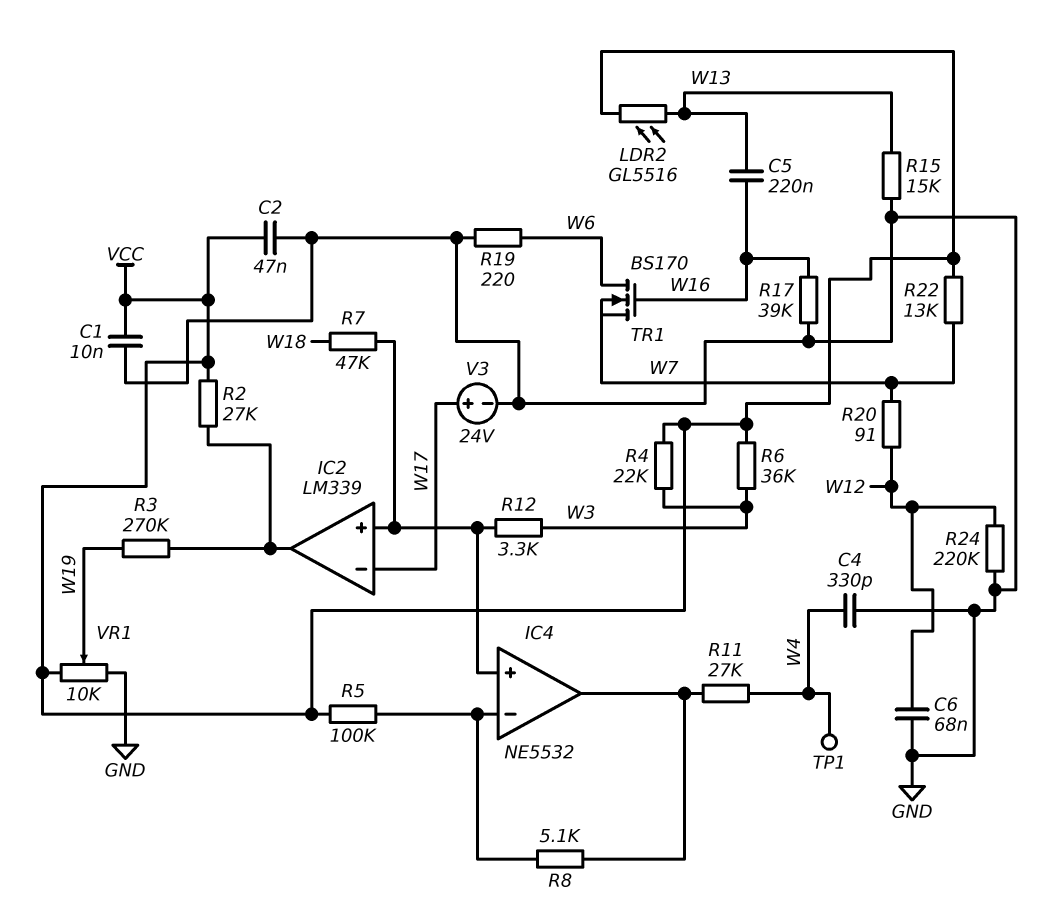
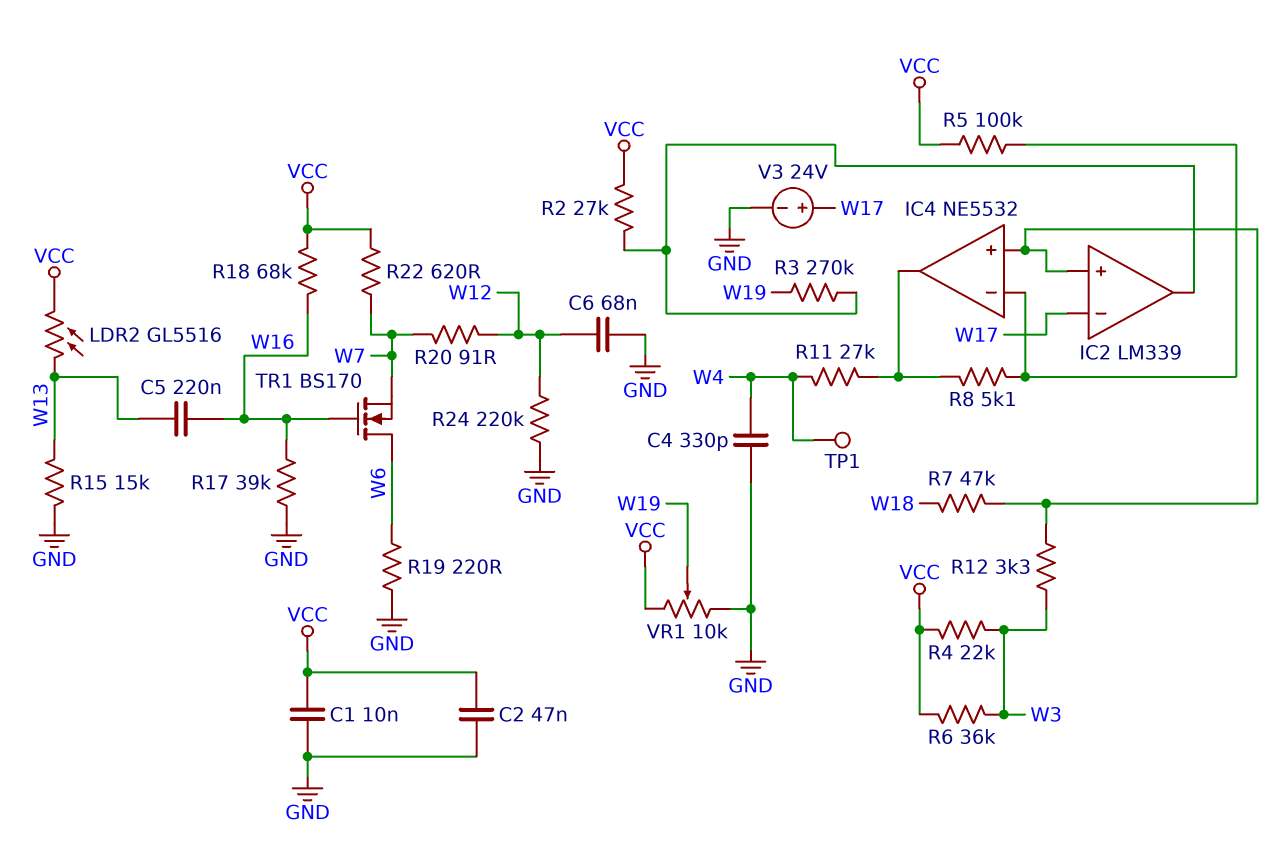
R18: none -> 68k (VCC, W16)
R22: 13k (VCC, W7) -> 620 (VCC, W7)

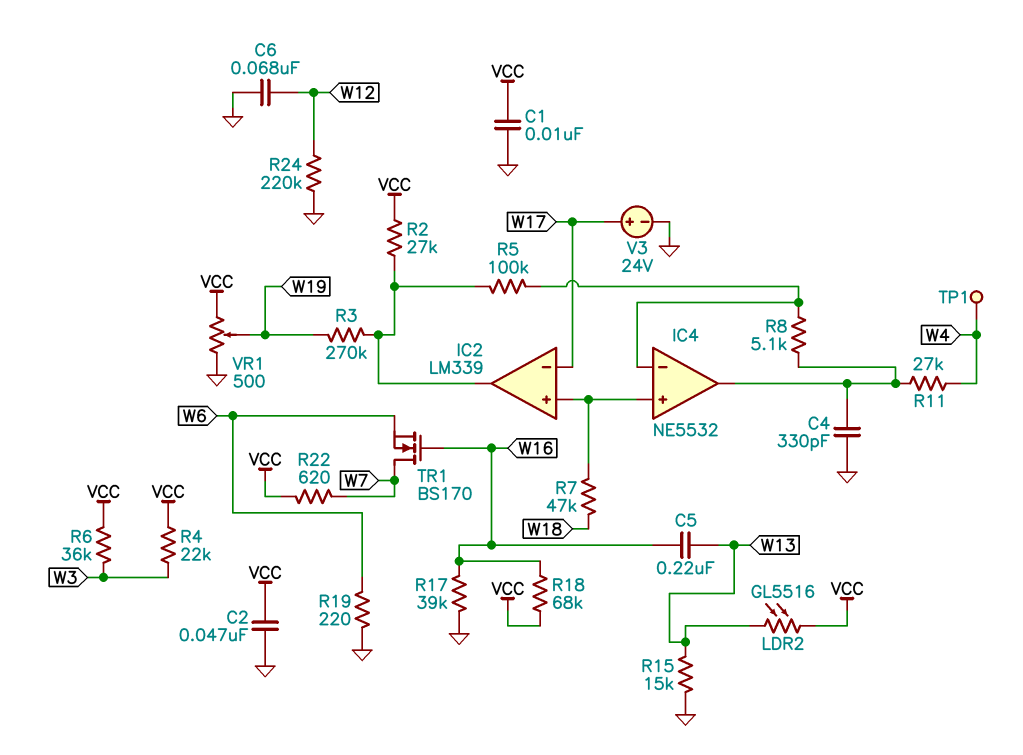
C4: 330pF (GND, W4) -> 330pF (GND, IC4/out)
R5: 100k (IC4/in-, VCC) -> 100k (IC2/out, IC4/in-)
R12: 3.3k (IC2/in+, W3) -> none
R20: 91 (W7, W12) -> none
TR1: NMOS BS170 (G W16, D W6, S W7) -> NMOS BS170 (G W16, D W7, S W6)
VR1: 10k (GND, VCC, wiper W19) -> 500 (GND, VCC, wiper W19)

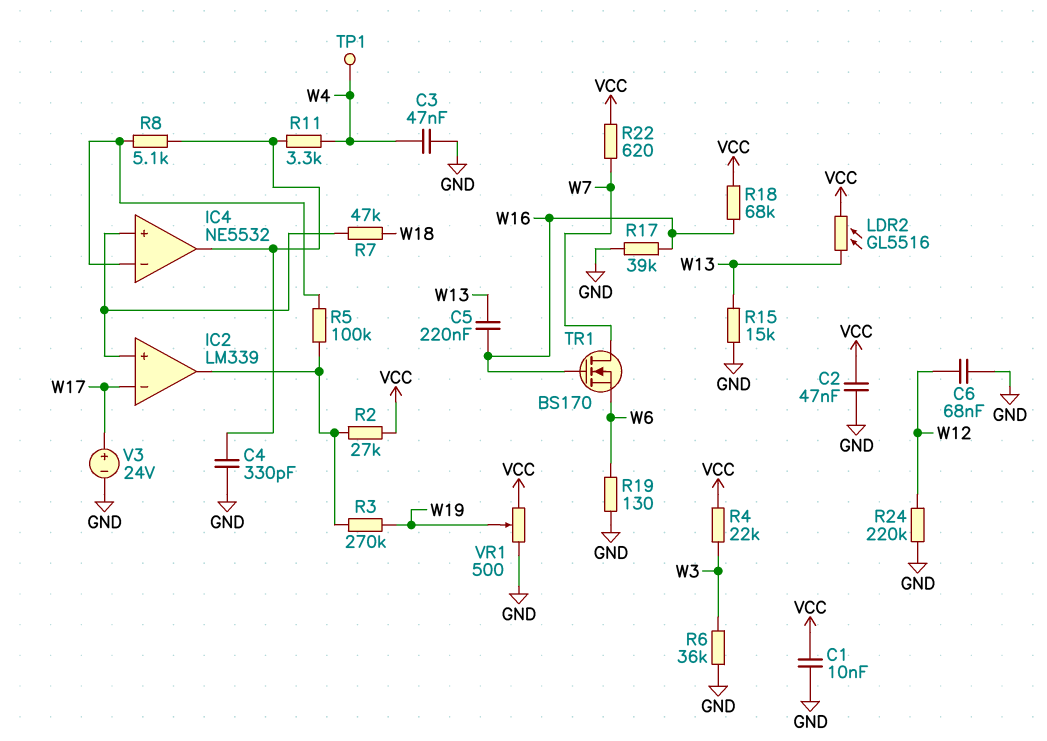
C3: none -> 47nF (GND, W4)
R6: 36k (VCC, W3) -> 36k (GND, W3)
R11: 27k (IC4/out, W4) -> 3.3k (IC4/out, W4)
R19: 220 (GND, W6) -> 130 (GND, W6)

